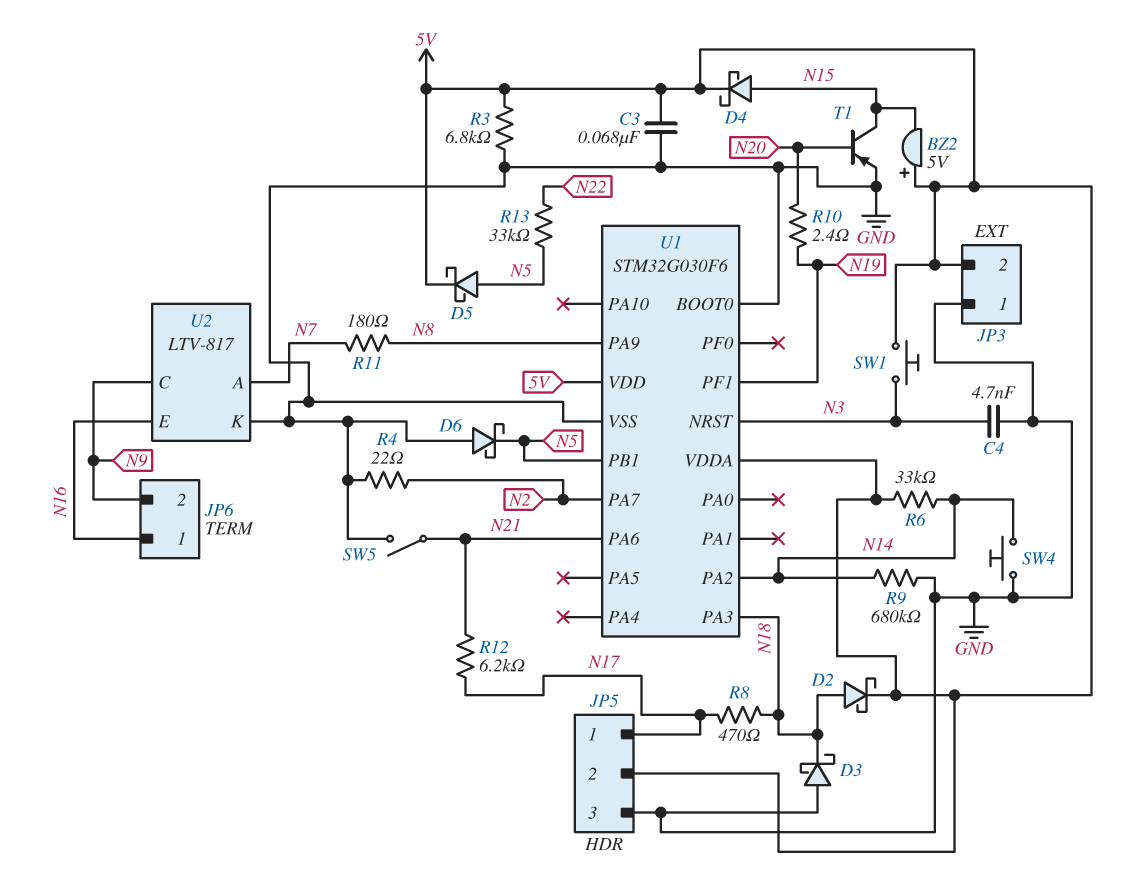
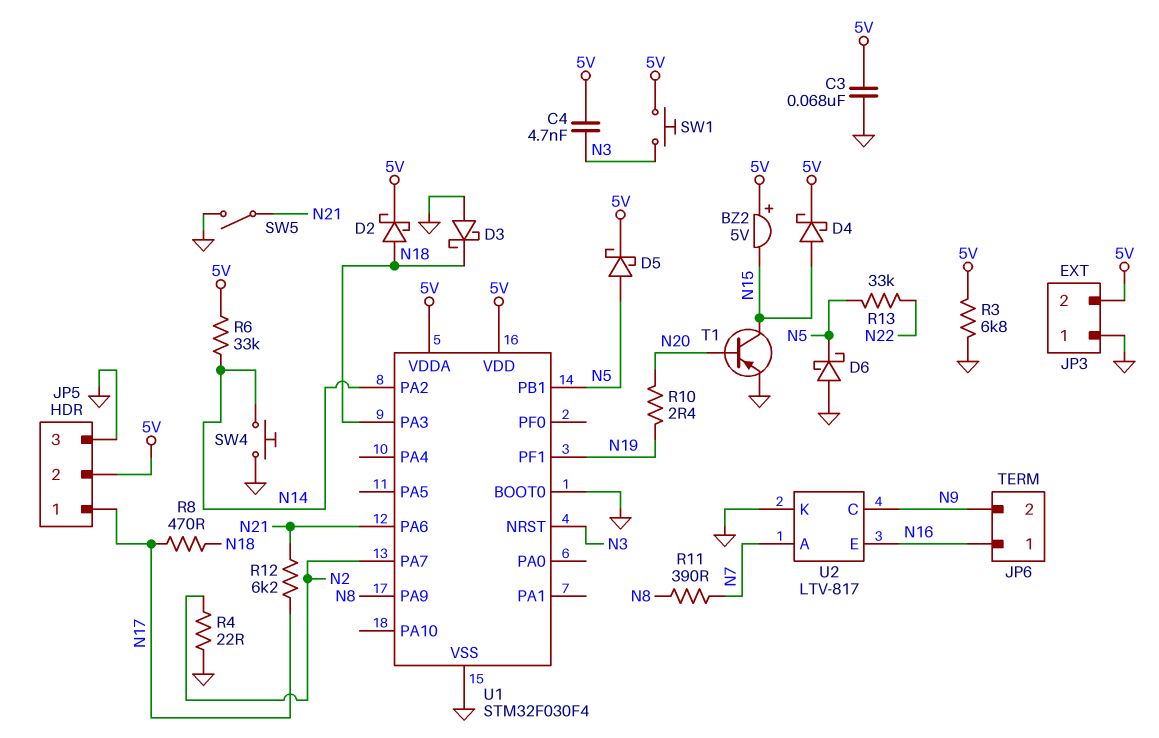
C4: 4.7nF (GND, N3) -> 4.7nF (5V, N3)
R9: 680k (GND, N14) -> none
R11: 180 (N7, N8) -> 390 (N7, N8)
U1: STM32G030F6 -> STM32F030F4

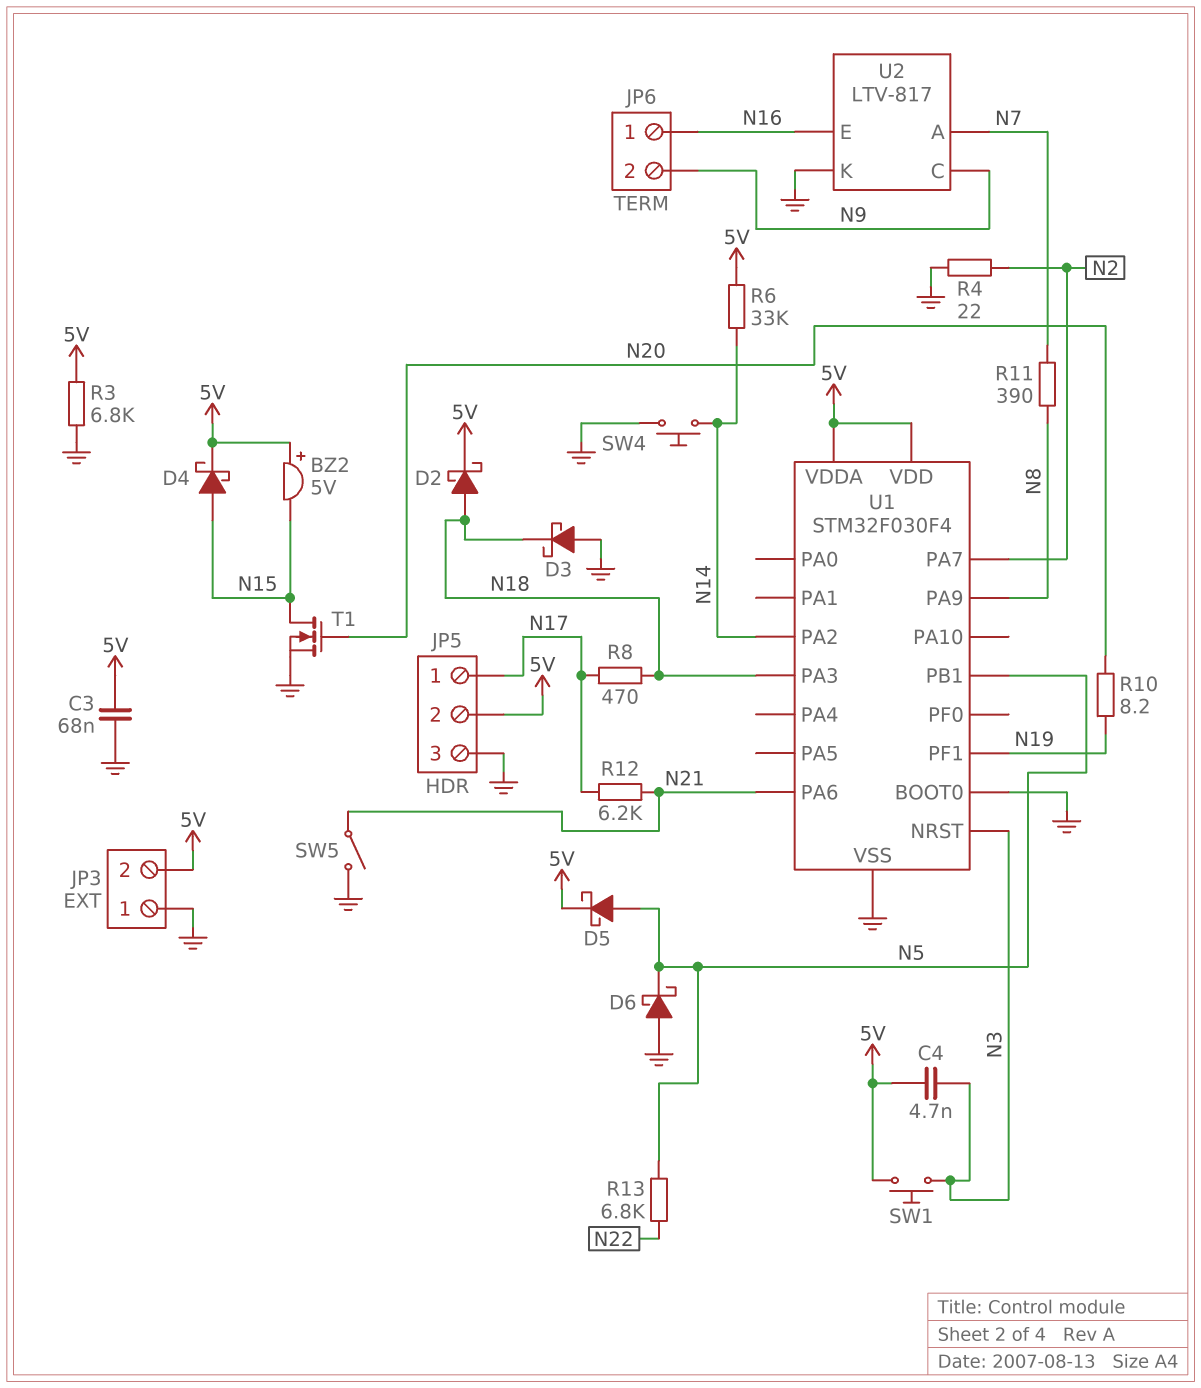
R10: 2.4 (N19, N20) -> 8.2 (N19, N20)
R13: 33k (N5, N22) -> 6.8k (N5, N22)
T1: PNP (B N20, C N15, E GND) -> NMOS (G N20, D N15, S GND)

